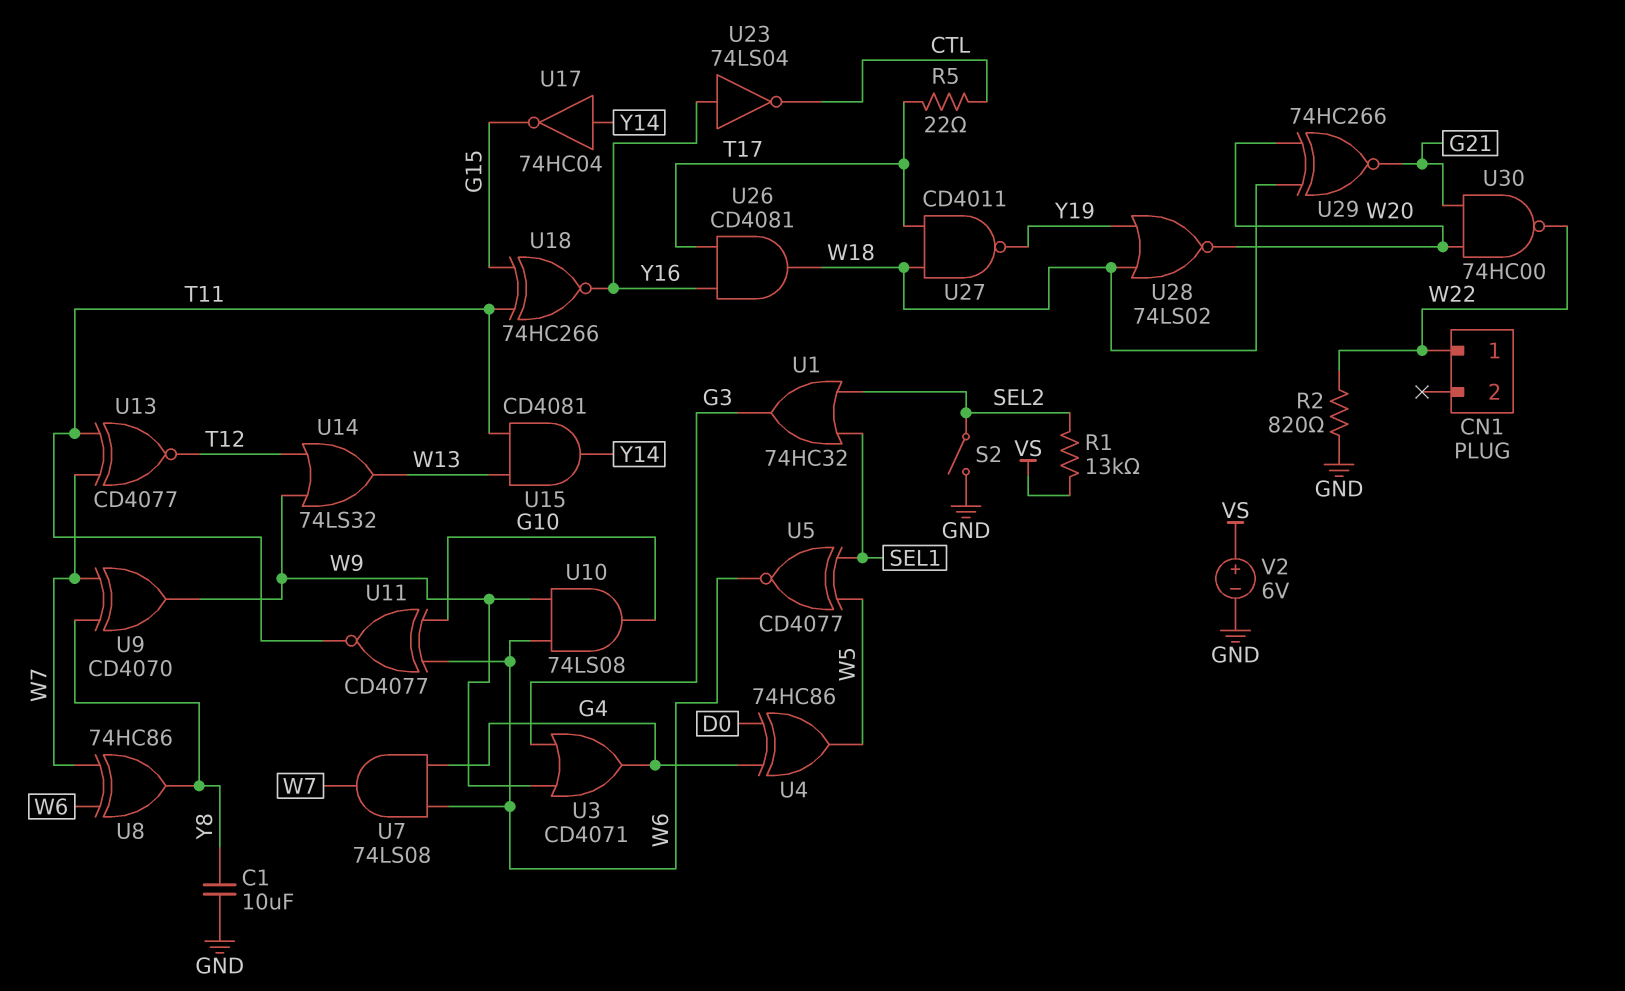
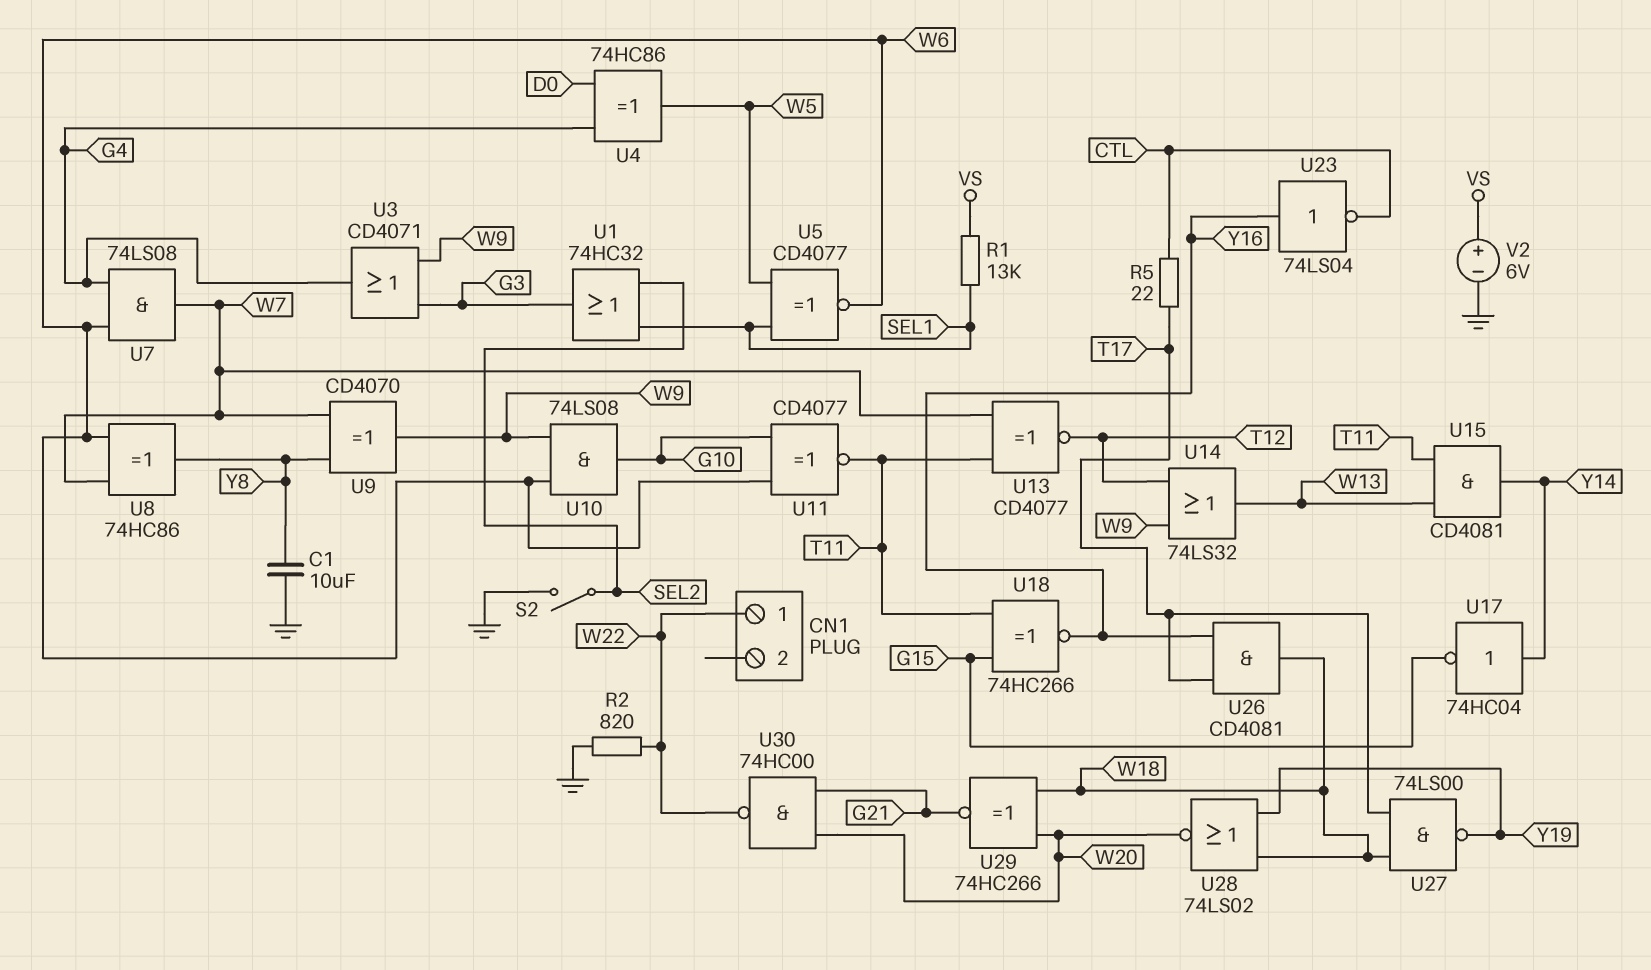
R1: 13k (SEL2, VS) -> 13k (SEL1, VS)
U27: NAND CD4011 (in T17, in W18, out Y19) -> NAND 74LS00 (in T17, in W18, out Y19)

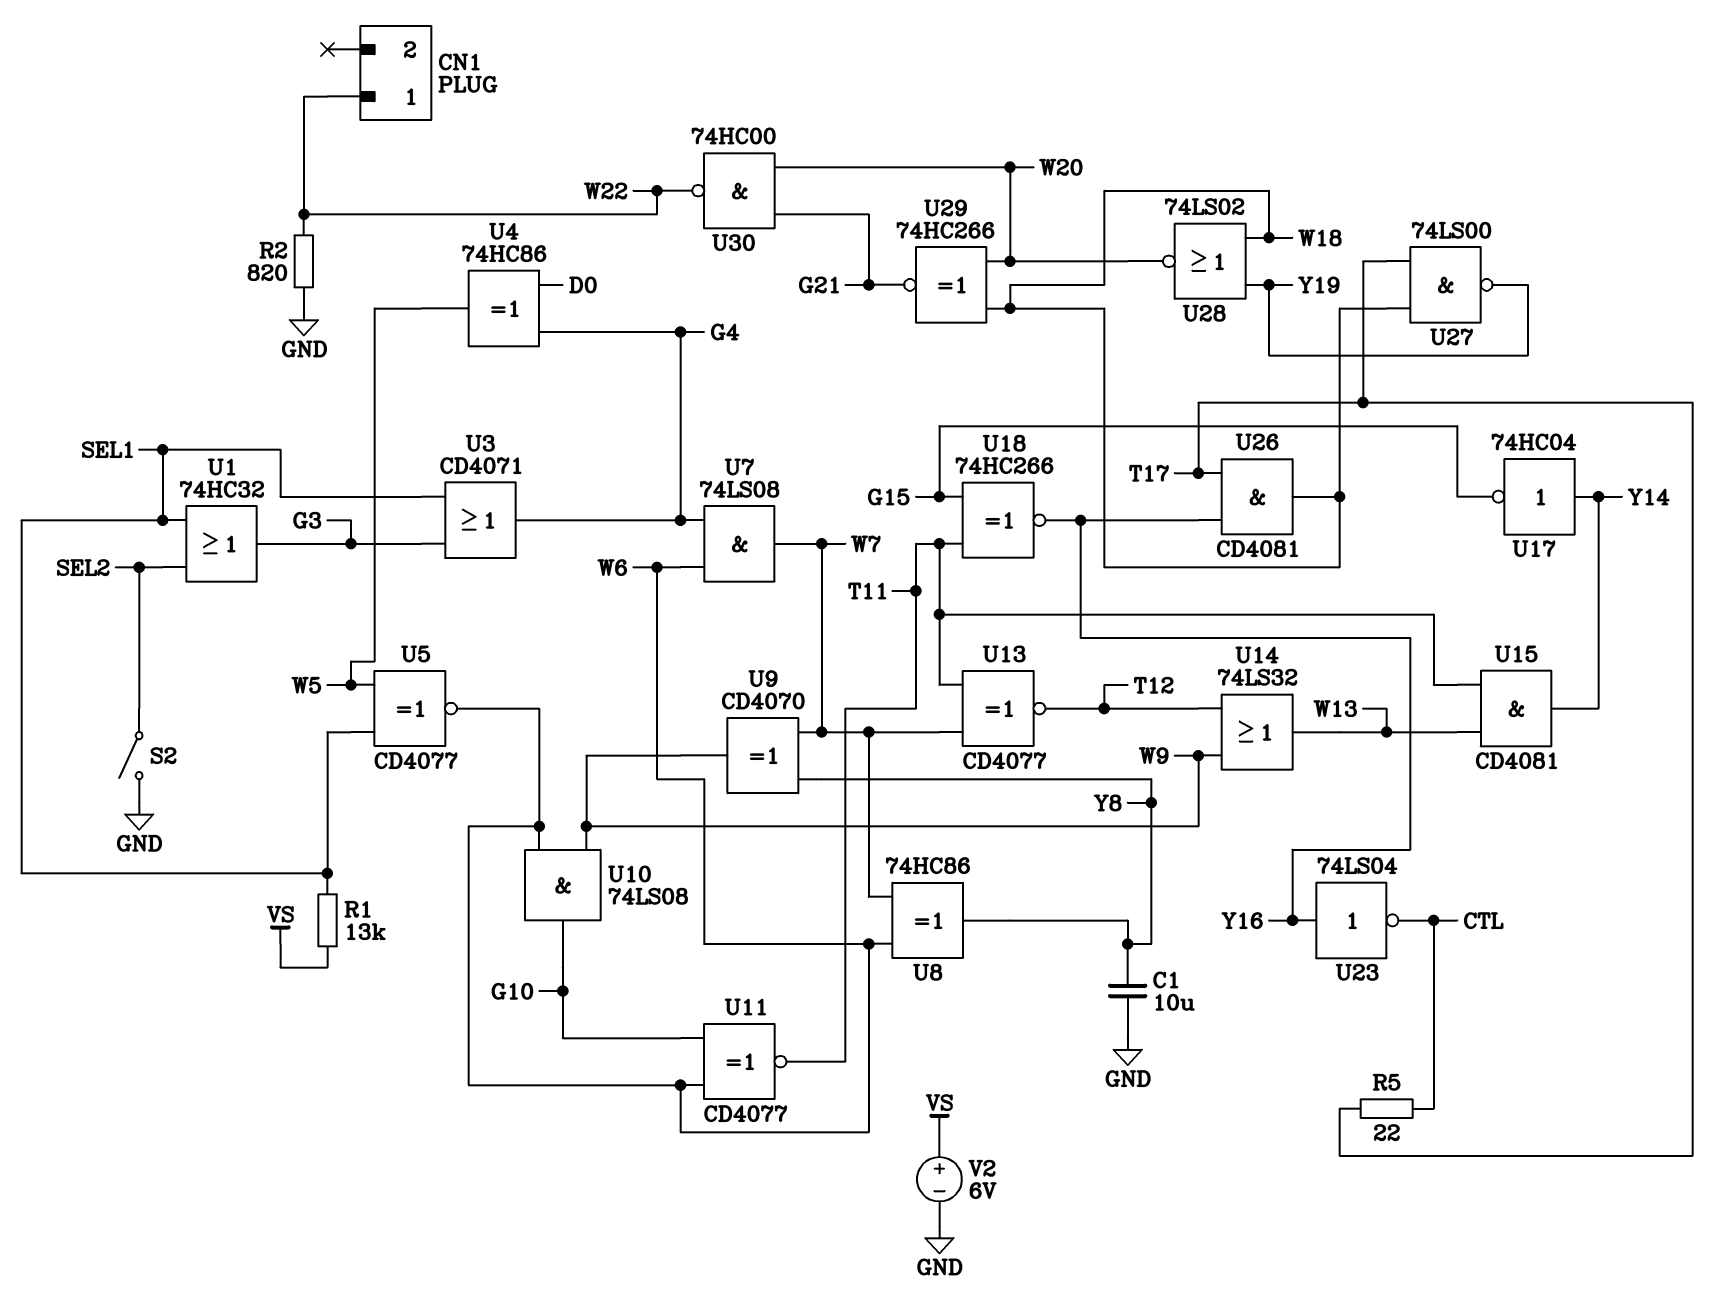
U3: OR CD4071 (in G3, in W9, out G4) -> OR CD4071 (in G3, in SEL1, out G4)

